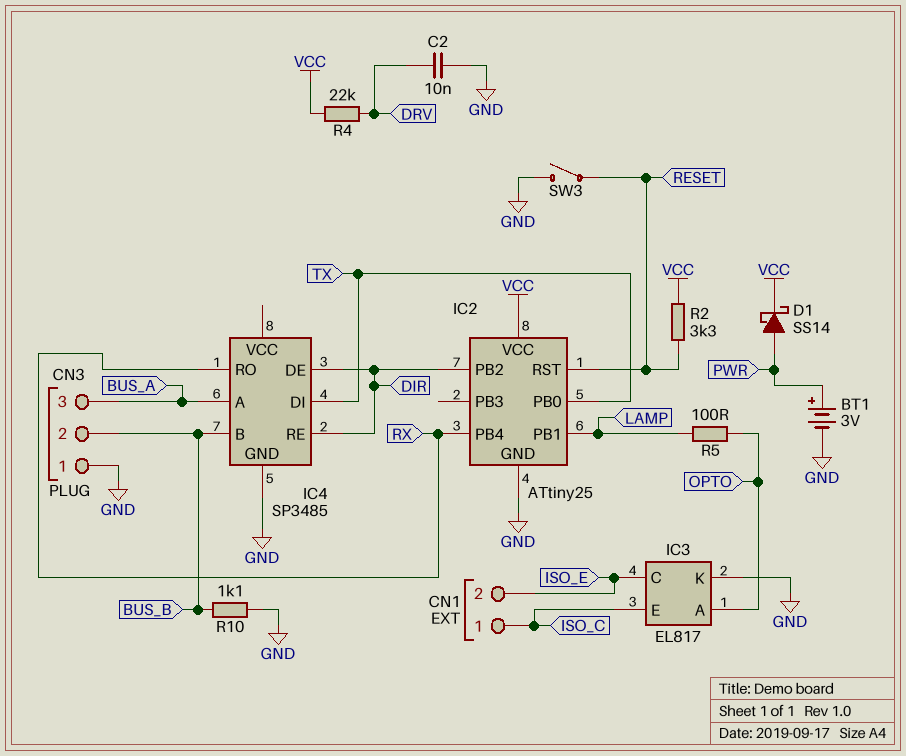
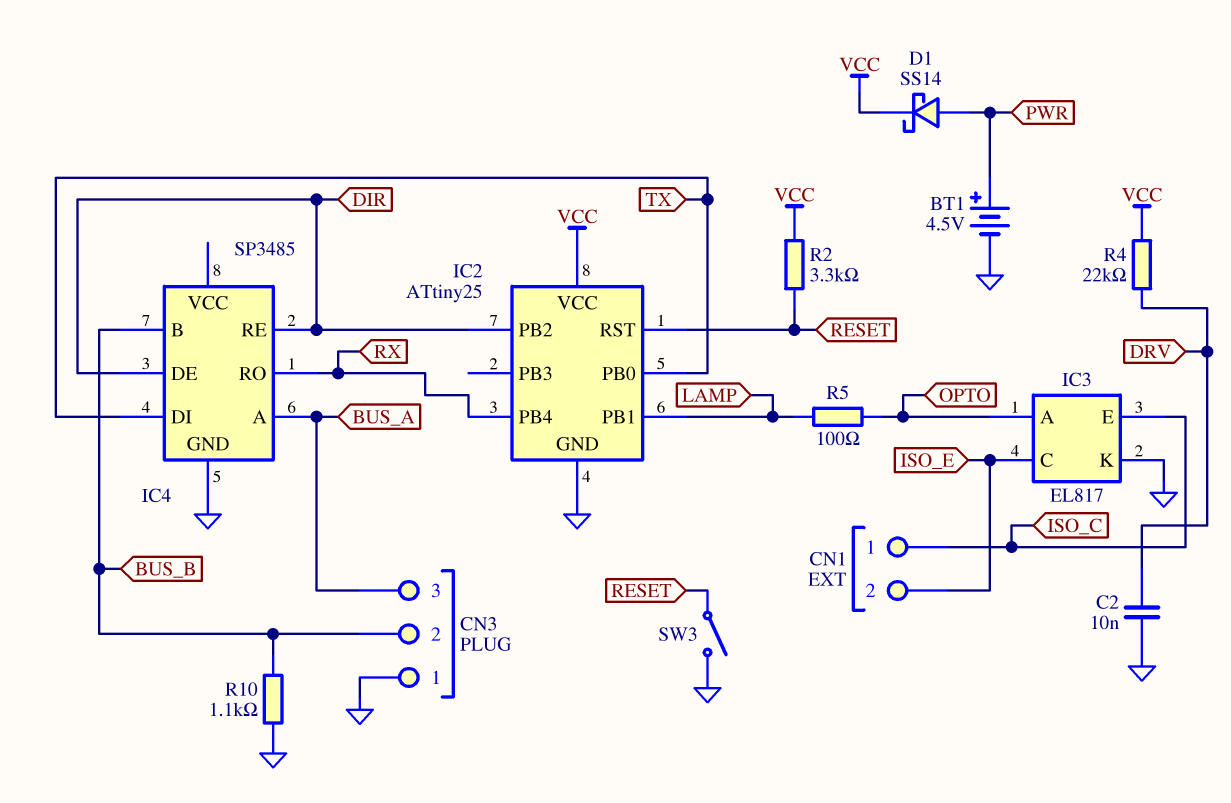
BT1: 3V (plus PWR, minus GND) -> 4.5V (plus PWR, minus GND)

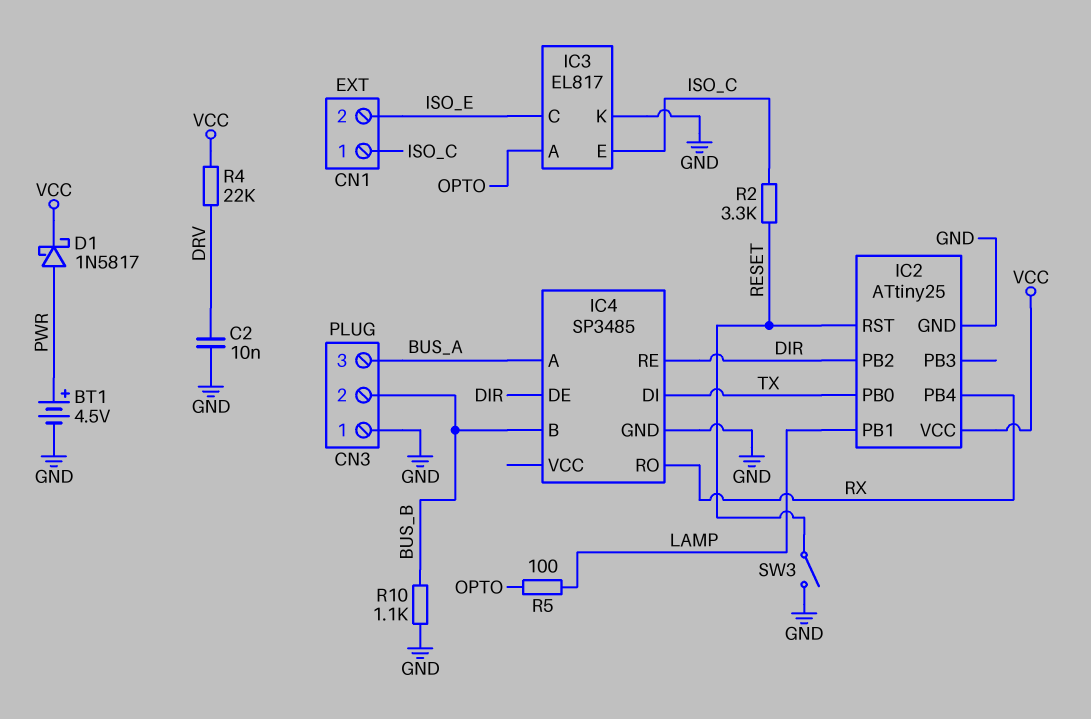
D1: schottky SS14 (A PWR, K VCC) -> schottky 1N5817 (A PWR, K VCC)
R2: 3.3k (RESET, VCC) -> 3.3k (ISO_C, RESET)

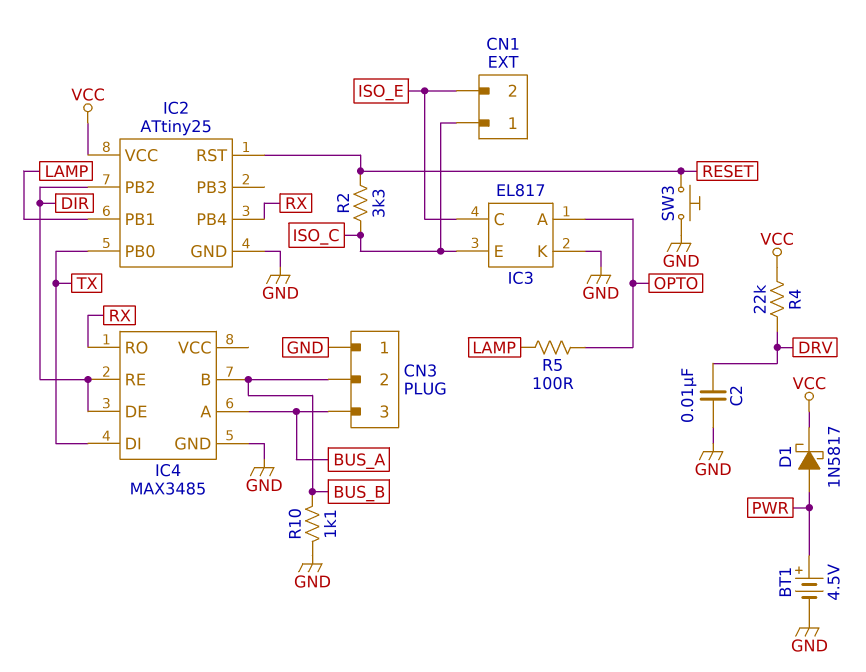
IC4: SP3485 -> MAX3485
SW3: switch (GND, RESET) -> button (GND, RESET)

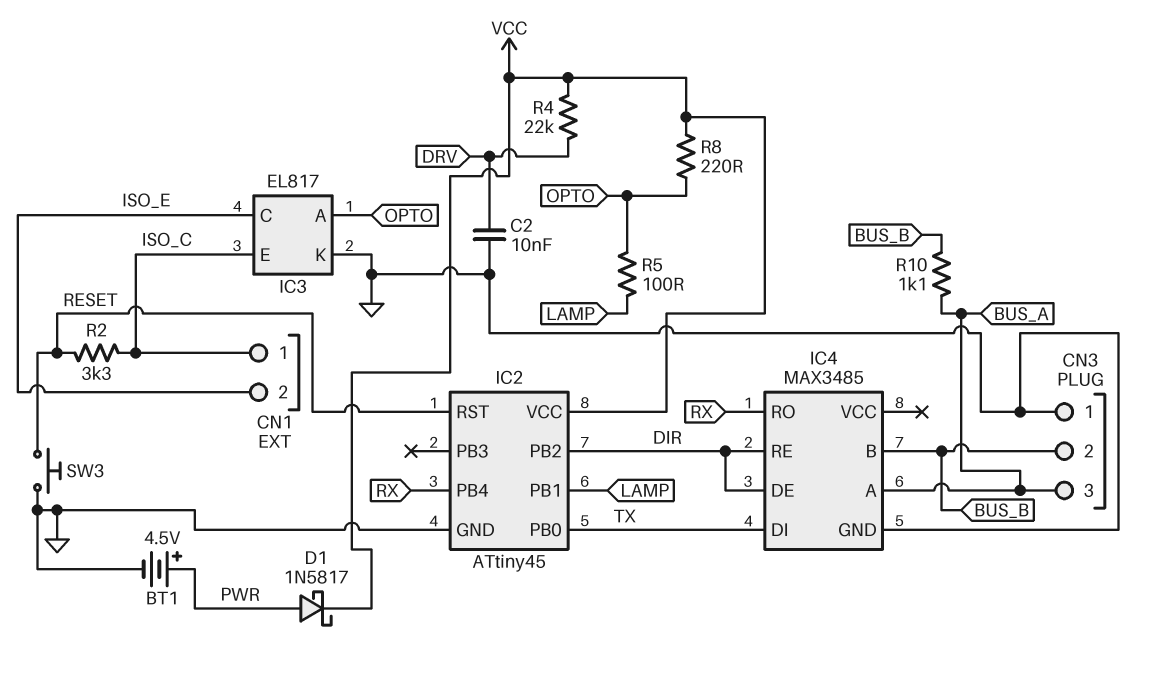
IC2: ATtiny25 -> ATtiny45
R8: none -> 220 (OPTO, VCC)
R10: 1.1k (BUS_B, GND) -> 1.1k (BUS_A, BUS_B)

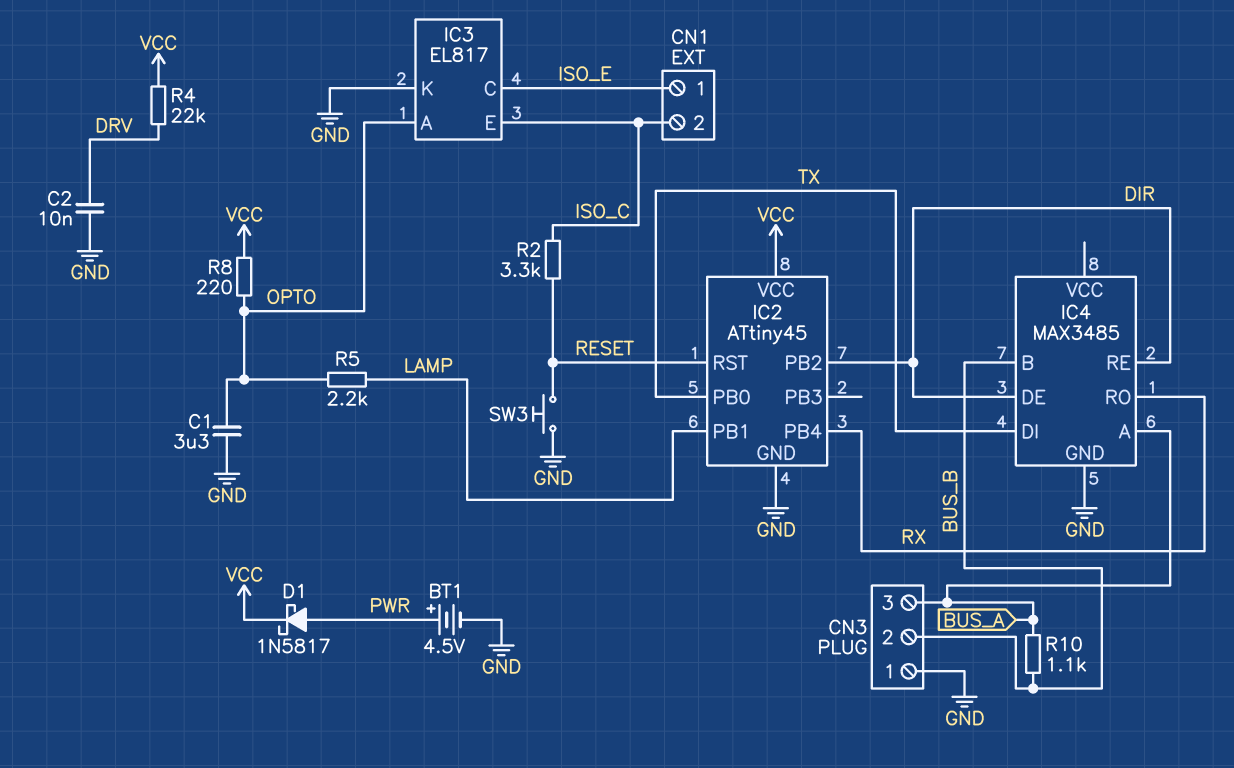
C1: none -> 3.3uF (GND, OPTO)
CN1 pin 1: ISO_C -> ISO_E
CN1 pin 2: ISO_E -> ISO_C
R5: 100 (LAMP, OPTO) -> 2.2k (LAMP, OPTO)

